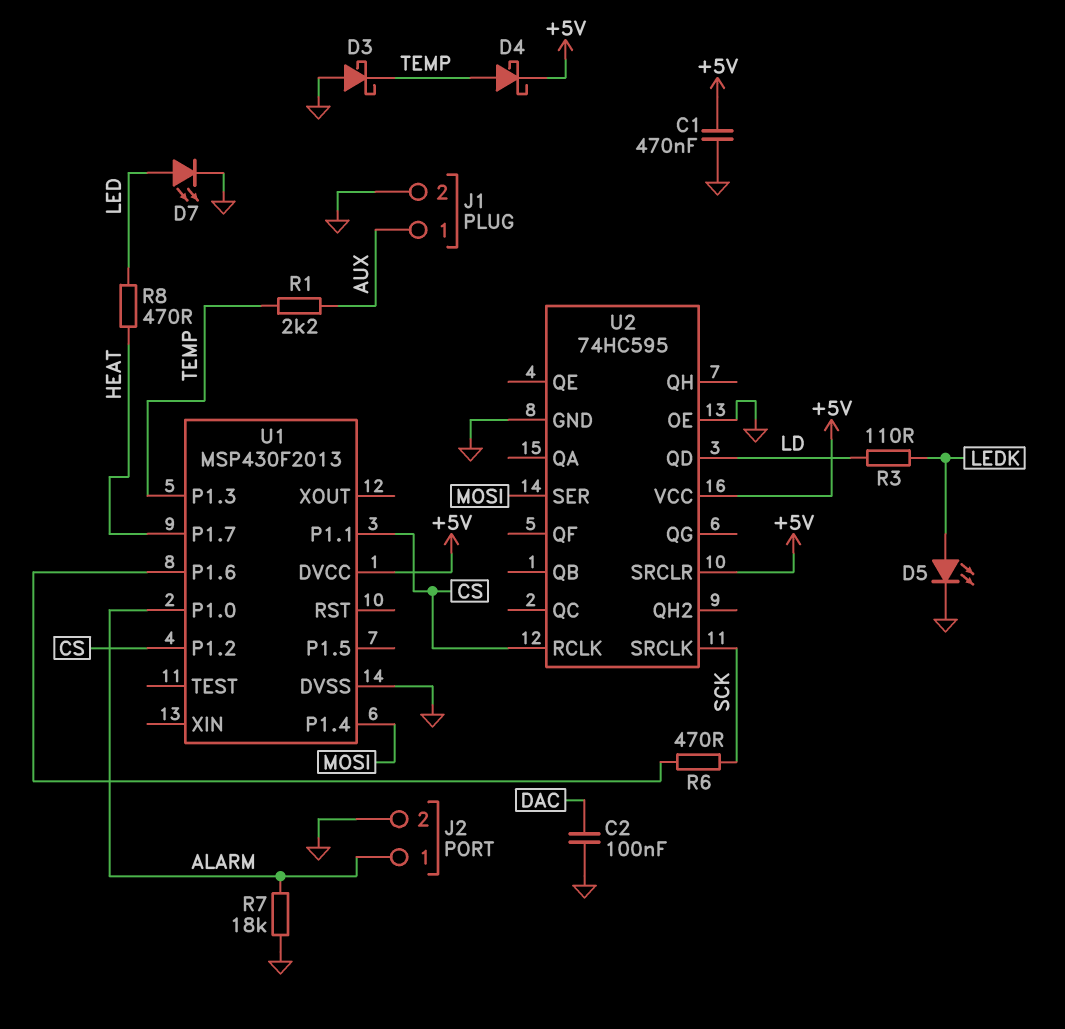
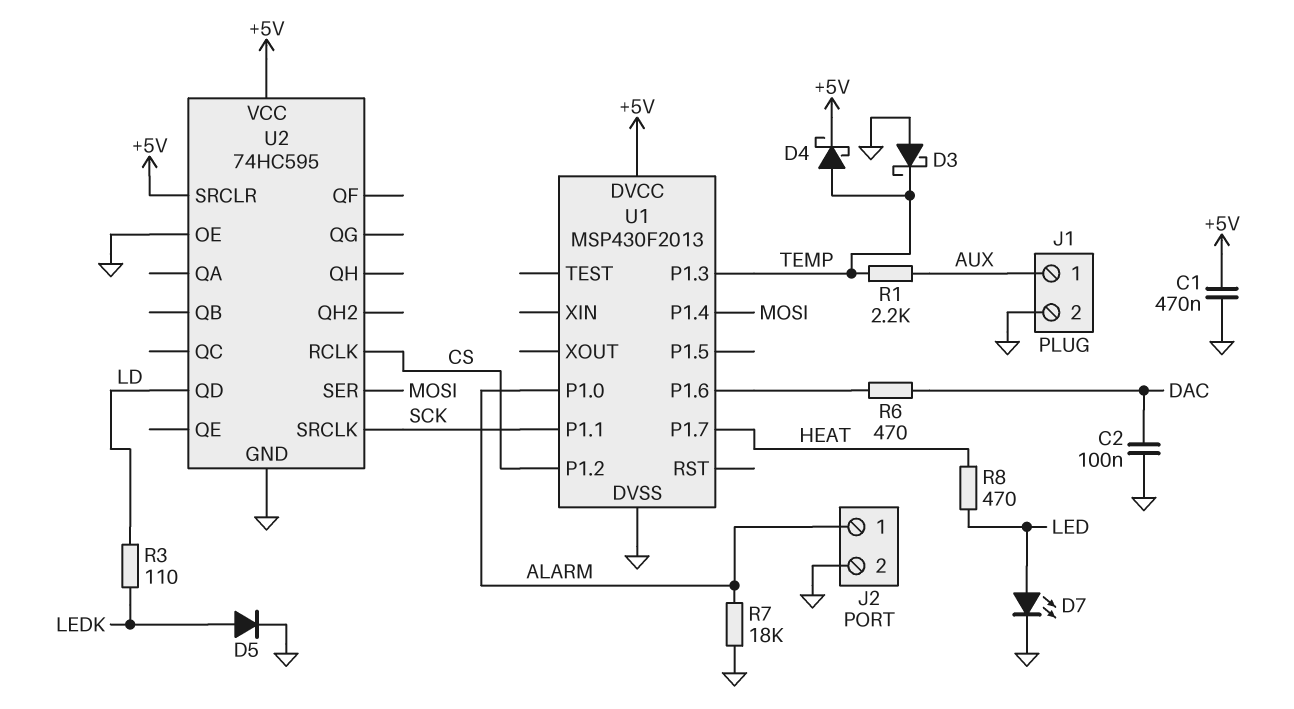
D5: LED (A LEDK, K GND) -> diode (A LEDK, K GND)
R6: 470 (SCK, U1/P1.6) -> 470 (DAC, U1/P1.6)
U1 pin P1.1: CS -> SCK

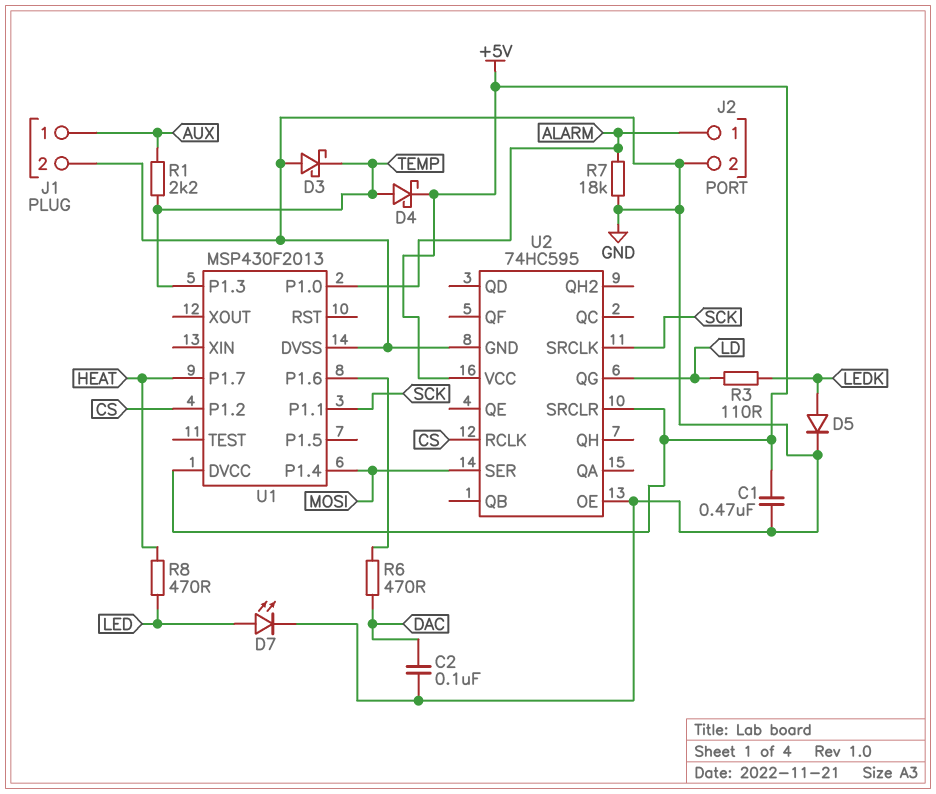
U2 pin QD: LD -> none
U2 pin QG: none -> LD

